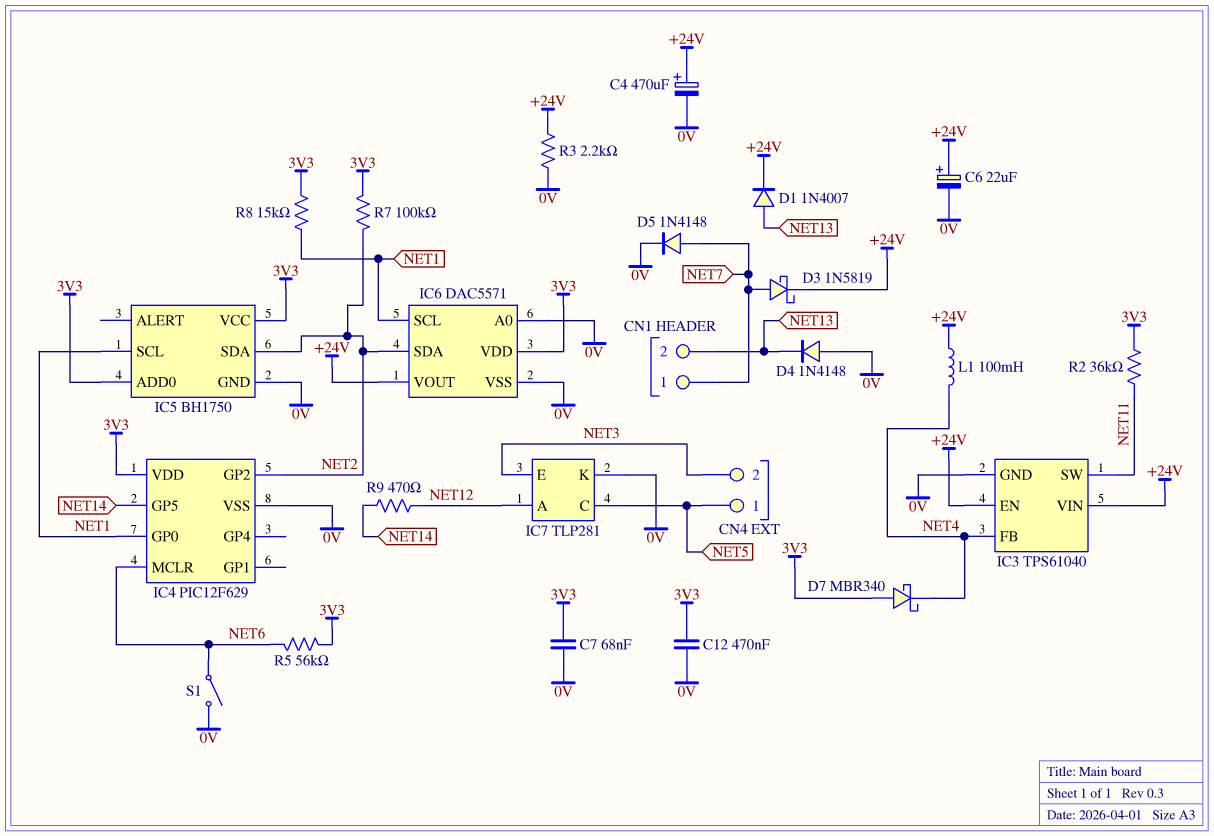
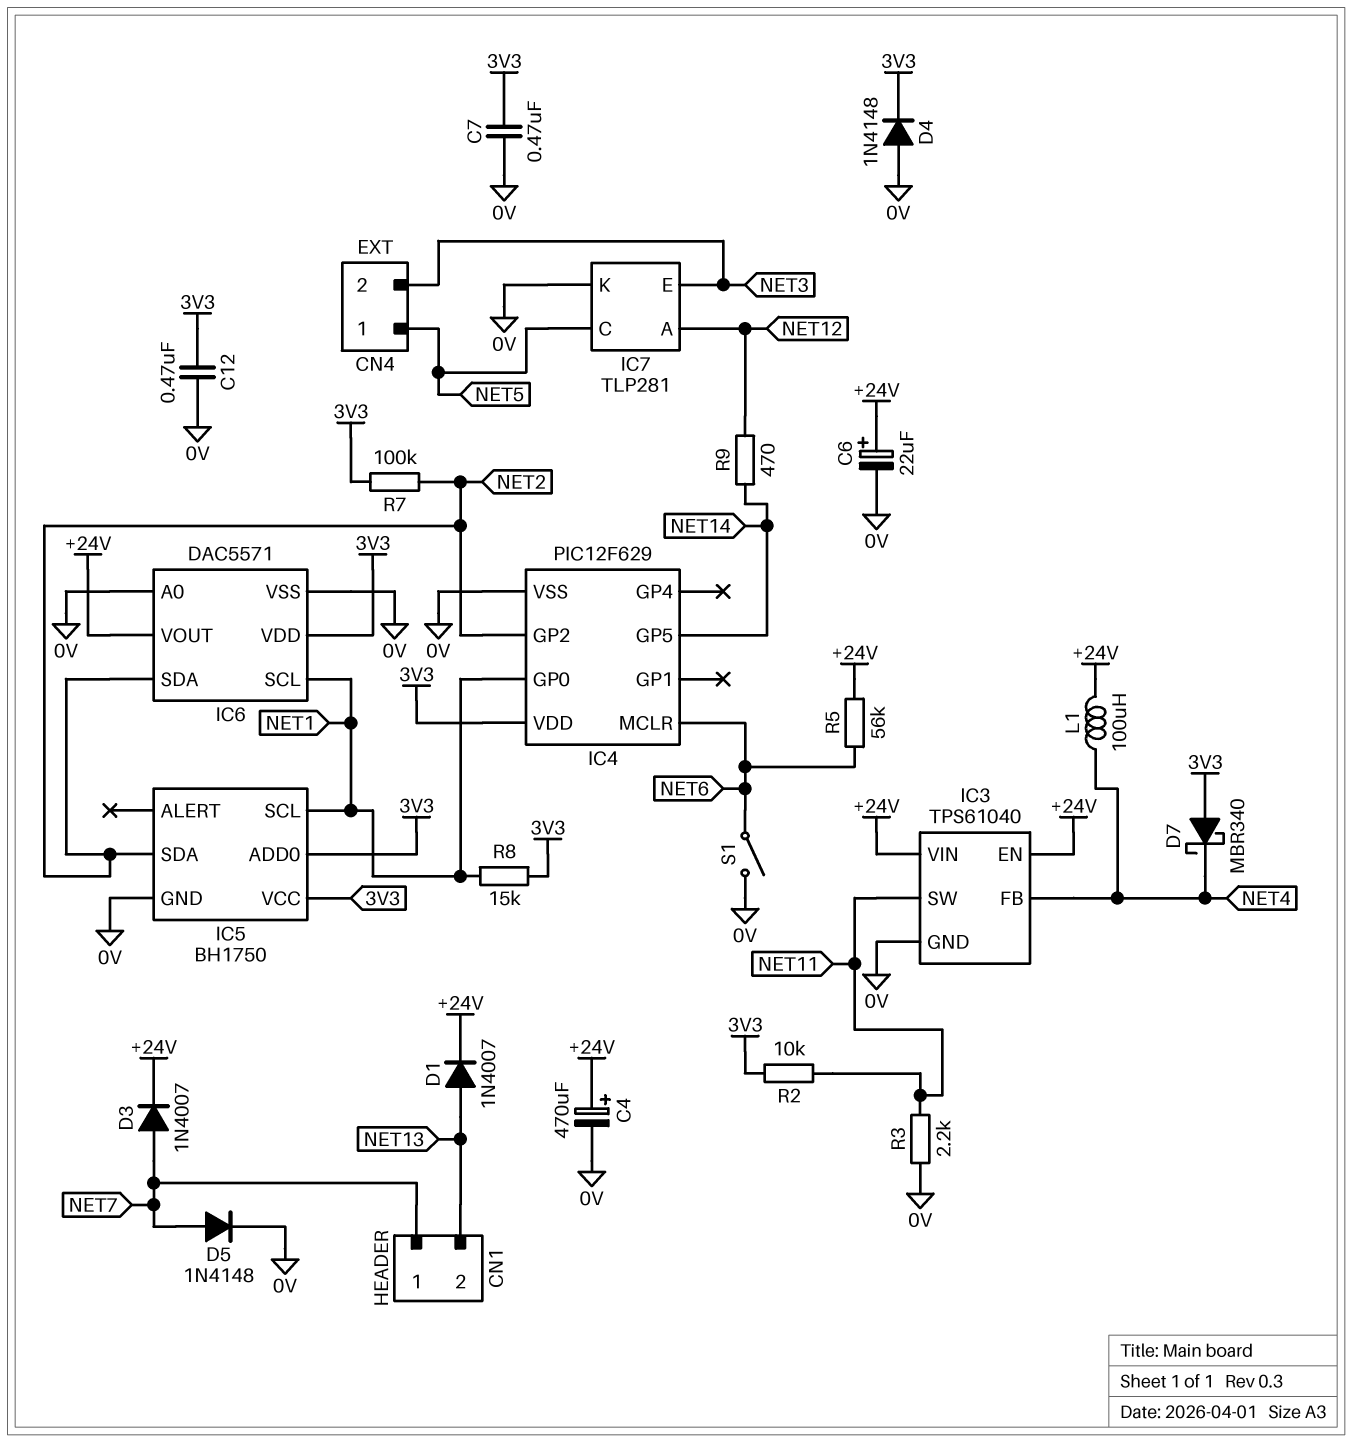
C7: 68nF (0V, 3V3) -> 470nF (0V, 3V3)
D3: schottky 1N5819 (A NET7, K +24V) -> diode 1N4007 (A NET7, K +24V)
D4: diode 1N4148 (A 0V, K NET13) -> diode 1N4148 (A 0V, K 3V3)
L1: 100mH (+24V, NET4) -> 100uH (+24V, NET4)
R2: 36k (3V3, NET11) -> 10k (3V3, NET11)
R3: 2.2k (+24V, 0V) -> 2.2k (0V, NET11)
R5: 56k (3V3, NET6) -> 56k (+24V, NET6)

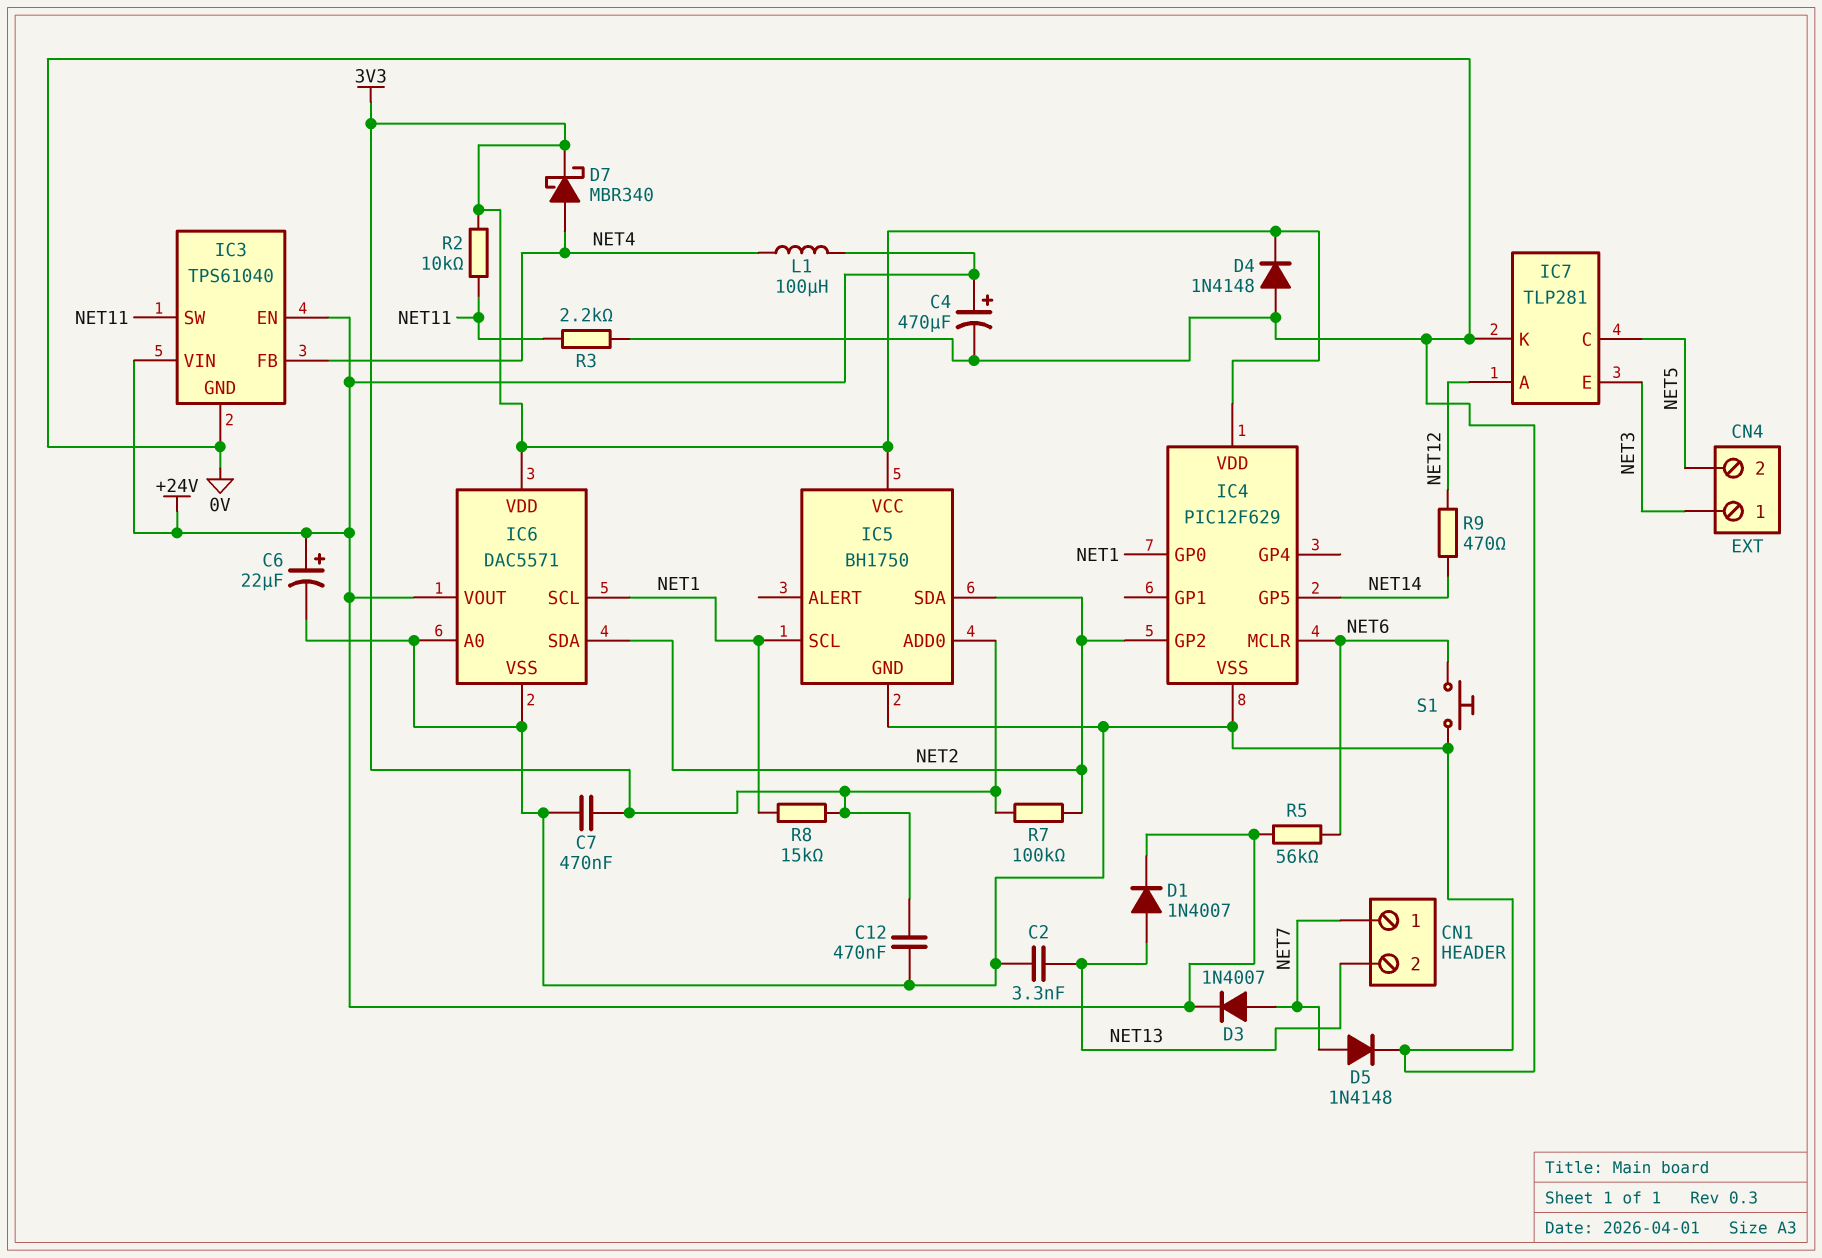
C2: none -> 3.3nF (0V, NET13)
CN4 pin 1: NET5 -> NET3
CN4 pin 2: NET3 -> NET5
D7: schottky MBR340 (A 3V3, K NET4) -> schottky MBR340 (A NET4, K 3V3)
S1: switch (0V, NET6) -> button (0V, NET6)

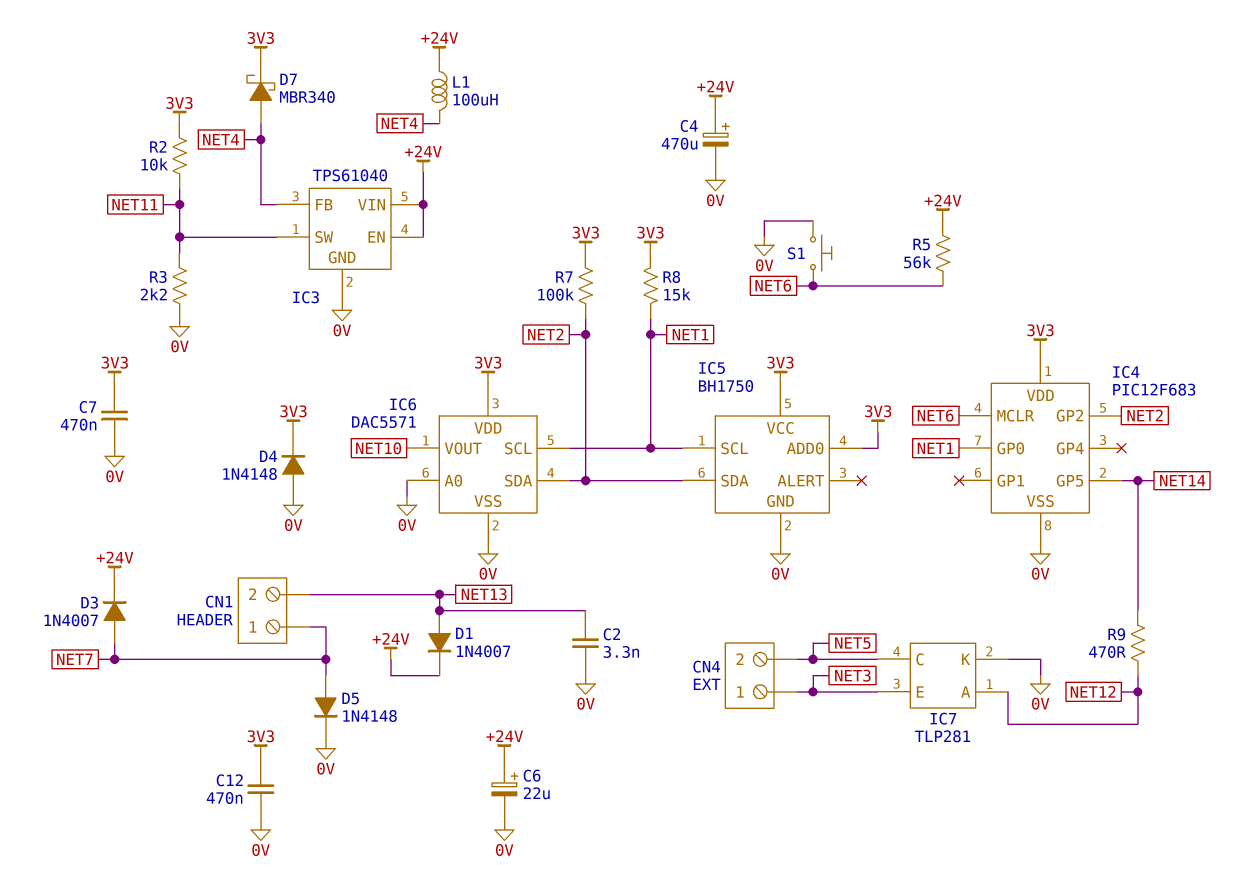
IC4: PIC12F629 -> PIC12F683
IC6 pin VOUT: +24V -> NET10

